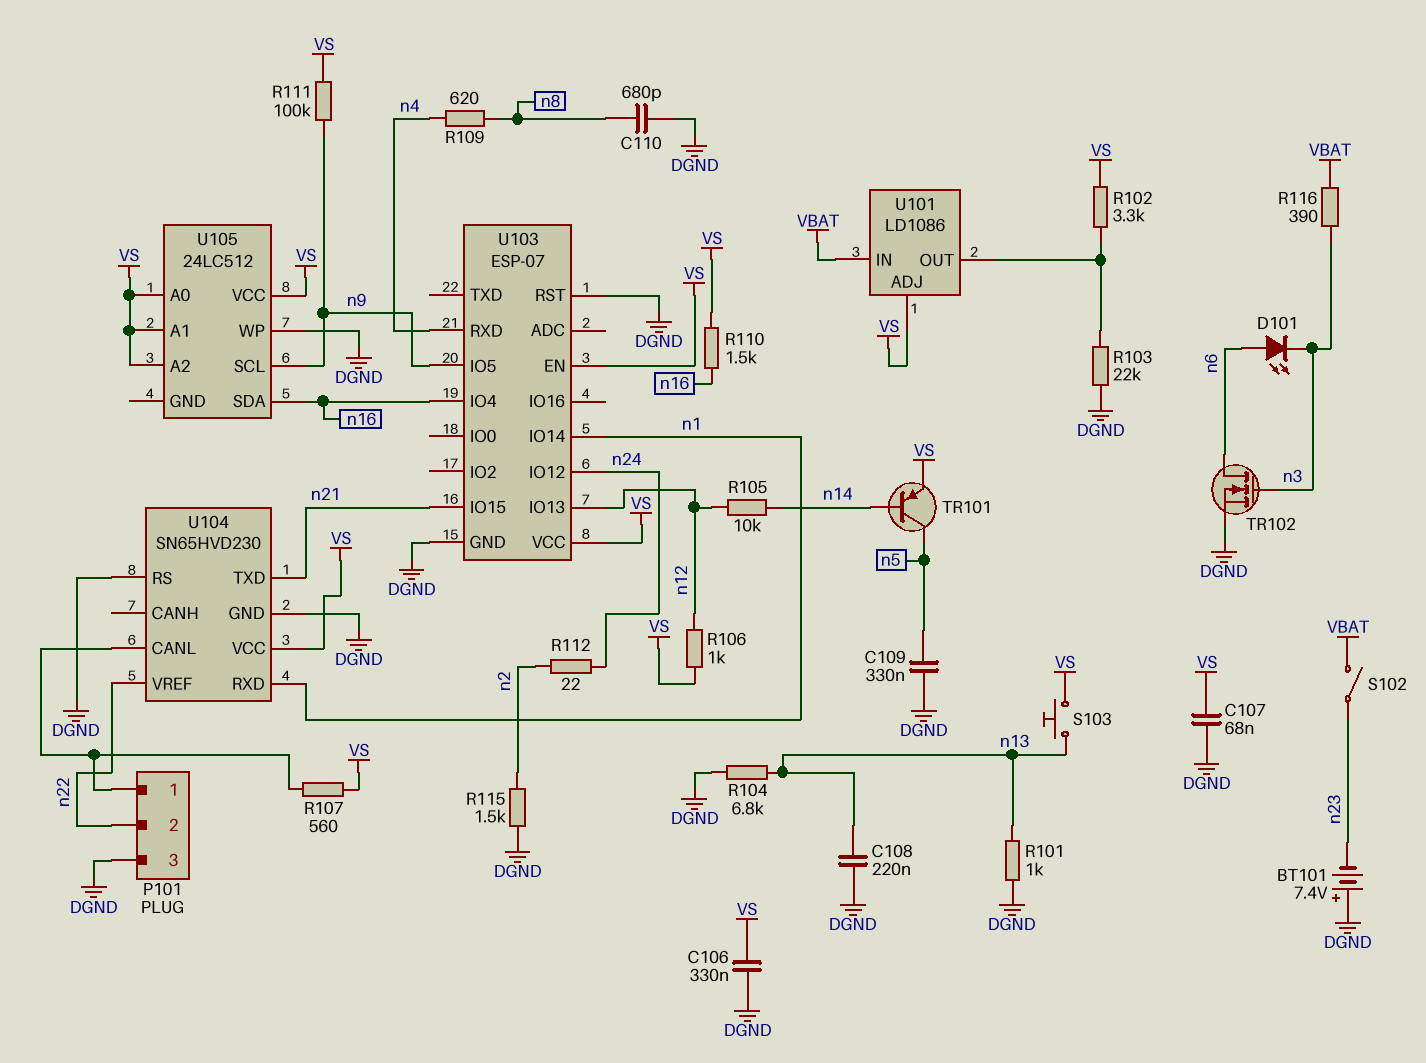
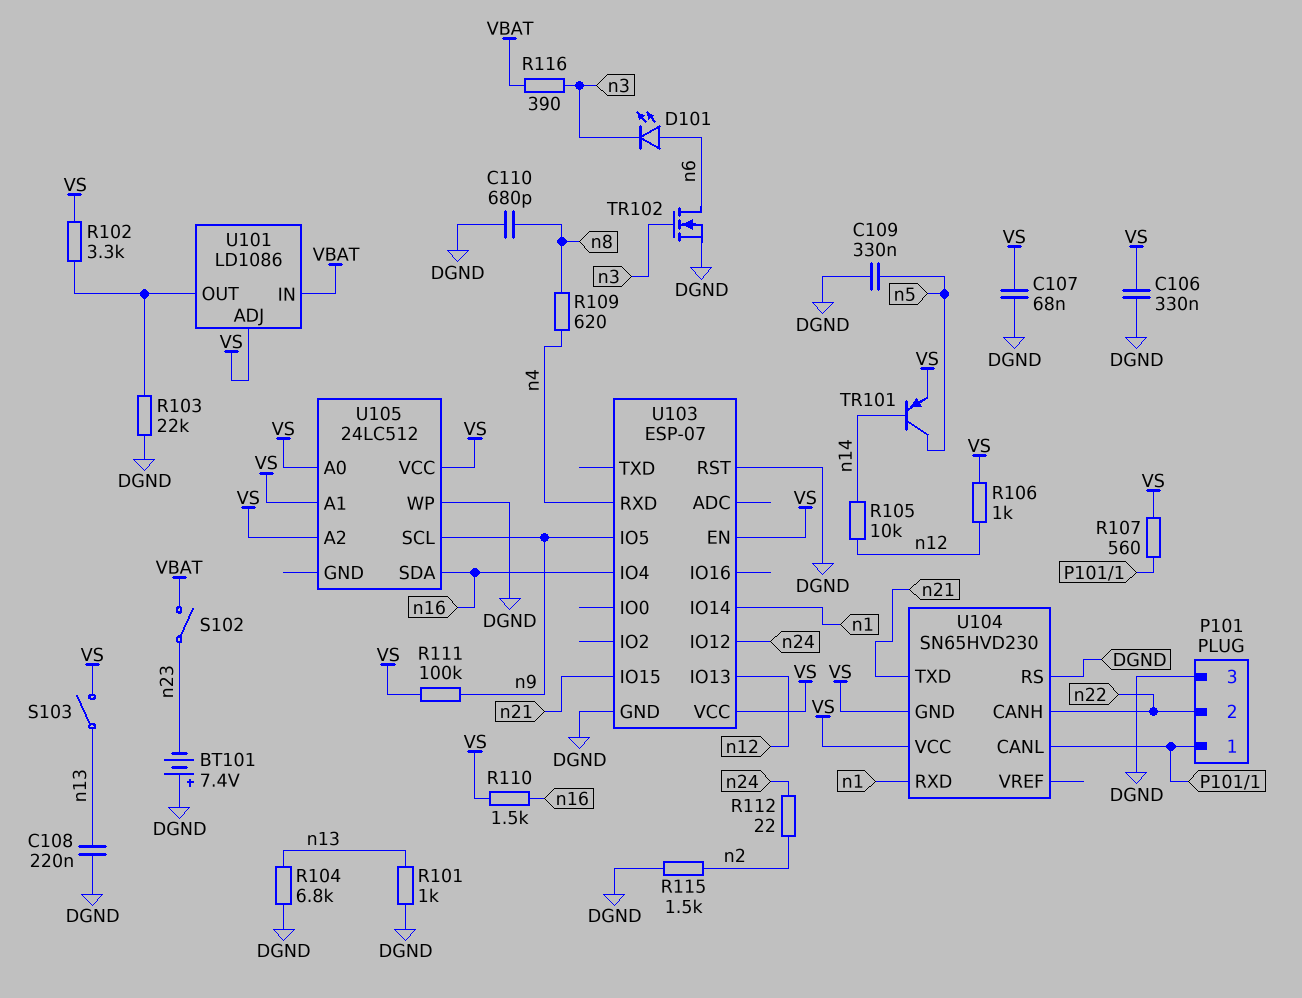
S103: button (VS, n13) -> switch (VS, n13)
U104 pin CANH: none -> n22
U104 pin GND: DGND -> VS
U104 pin VREF: n22 -> none

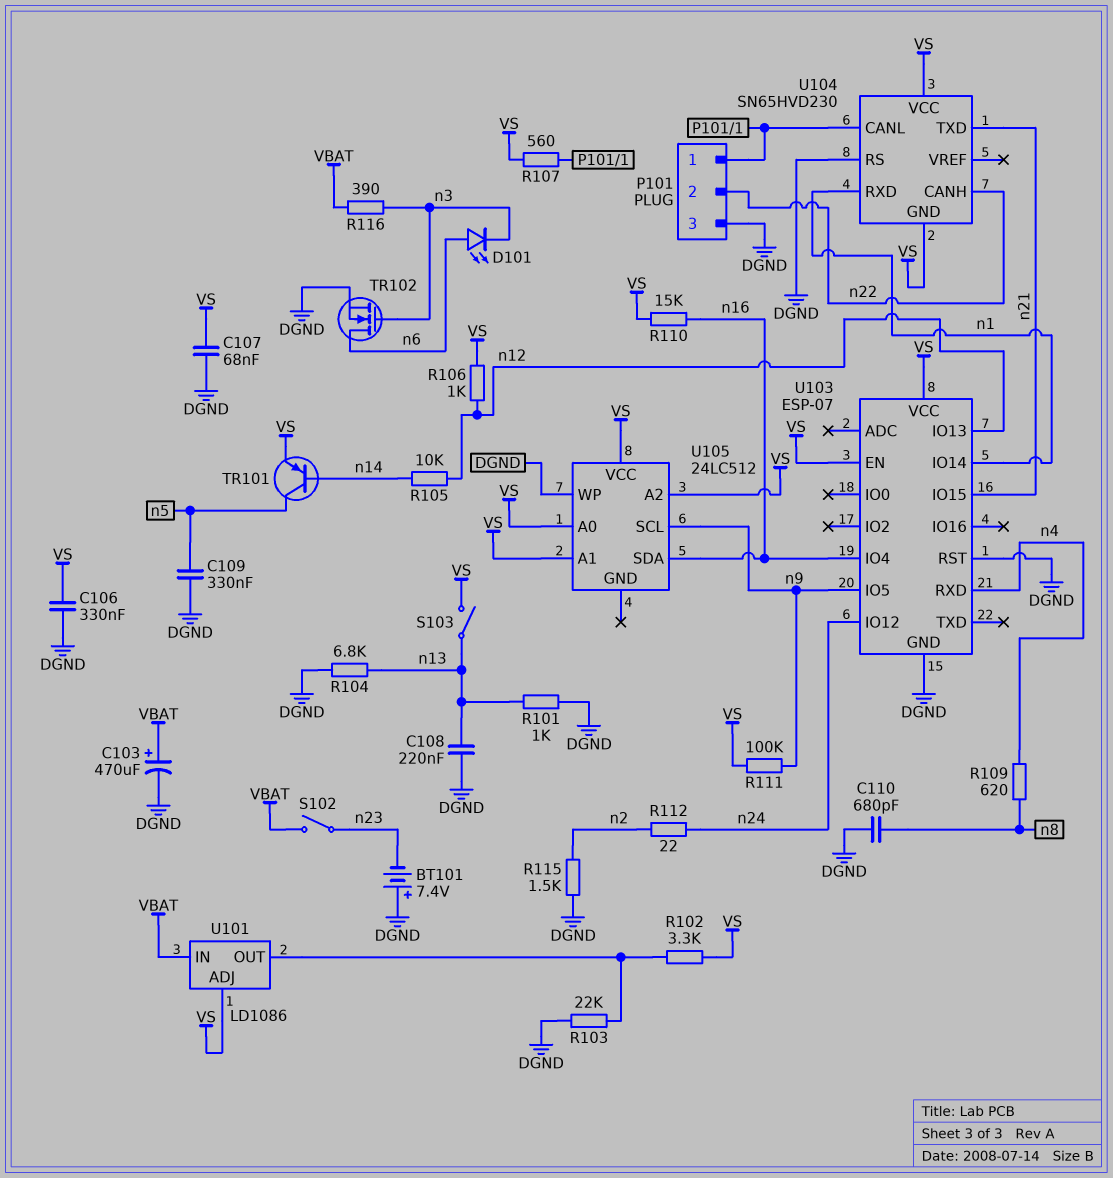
C103: none -> 470uF (plus VBAT, minus DGND)
R110: 1.5k (VS, n16) -> 15k (VS, n16)

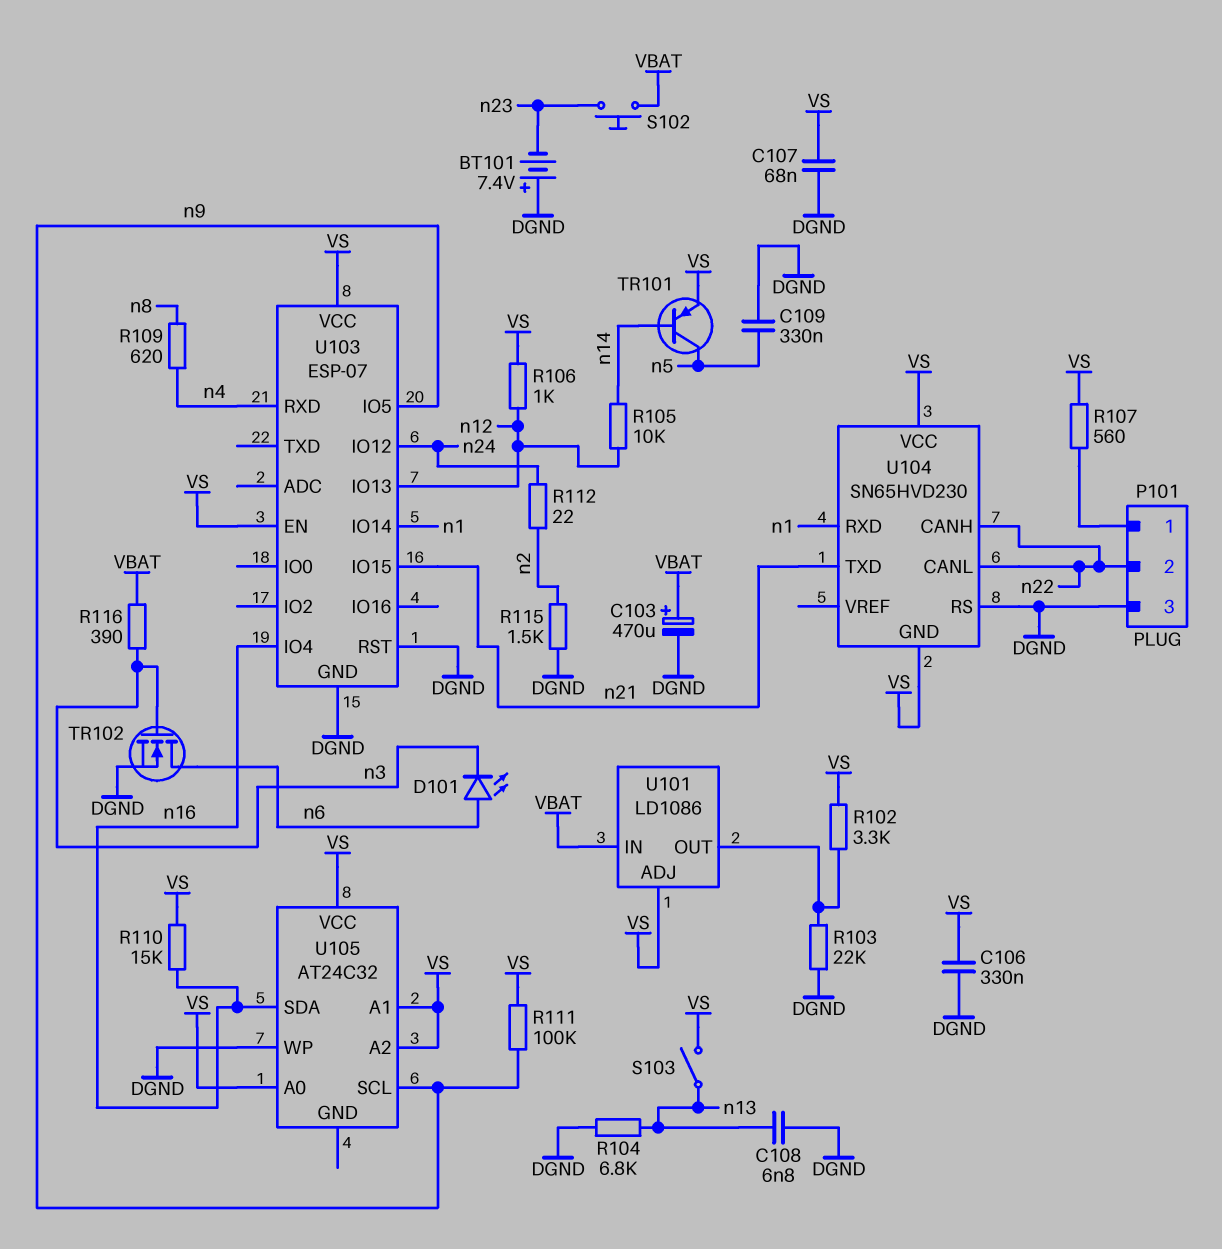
C108: 220nF (DGND, n13) -> 6.8nF (DGND, n13)
C110: 680pF (DGND, n8) -> none
R101: 1k (DGND, n13) -> none
S102: switch (VBAT, n23) -> button (VBAT, n23)
U104 pin CANL: P101/1 -> n22
U105: 24LC512 -> AT24C32

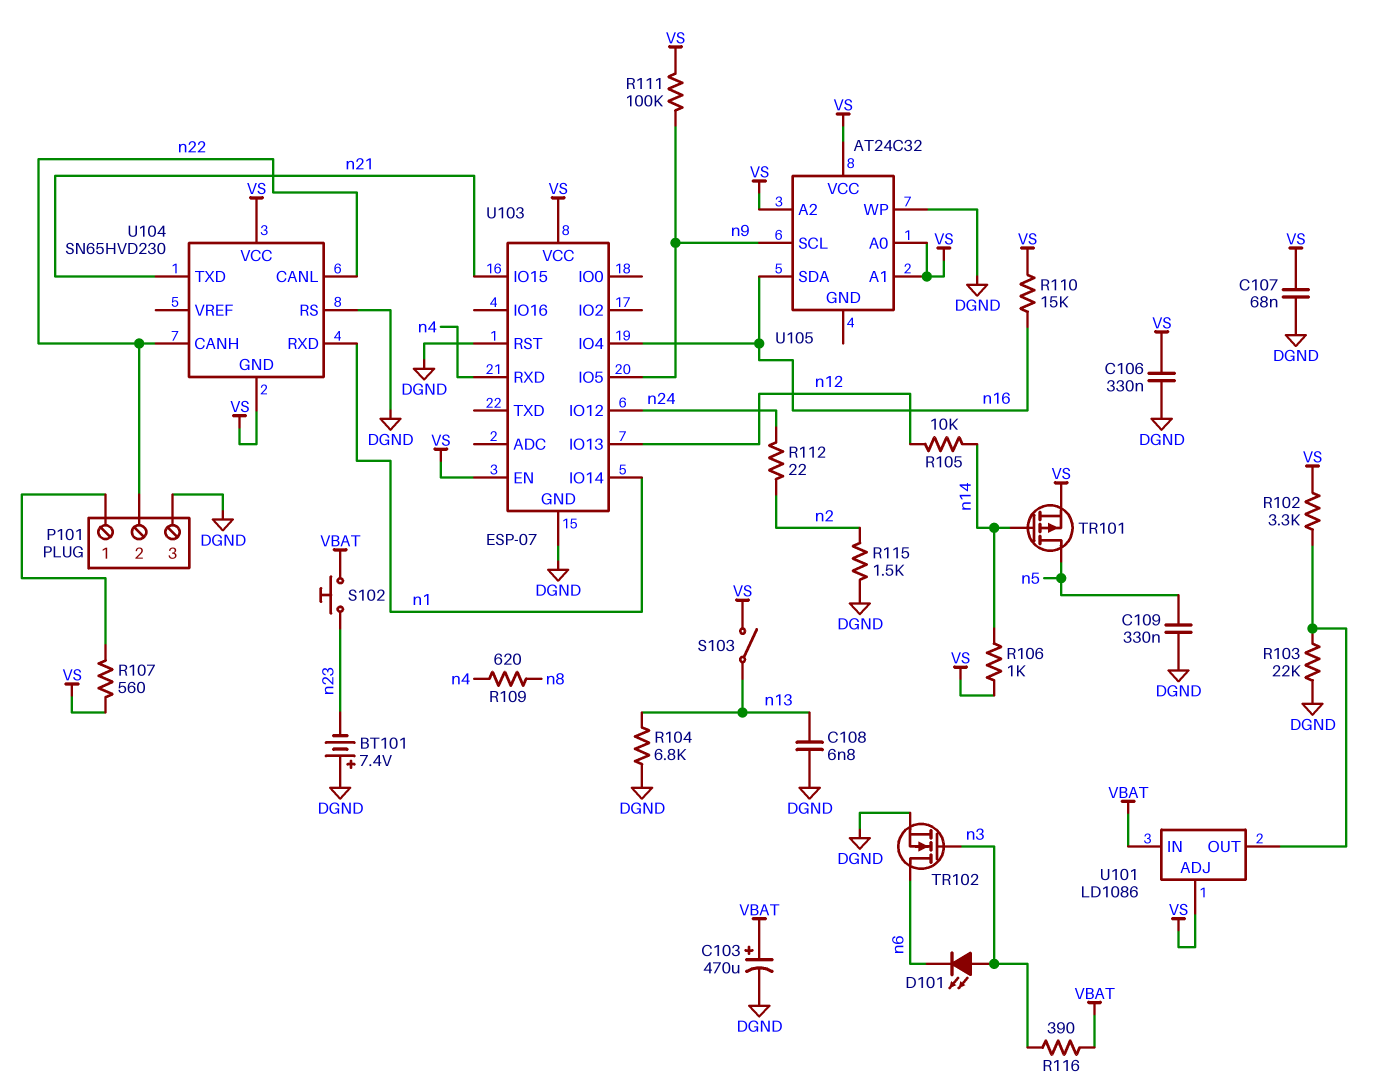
D101: LED (A n6, K n3) -> LED (A n3, K n6)
R106: 1k (VS, n12) -> 1k (VS, n14)
TR101: PNP (B n14, C n5, E VS) -> PMOS (G n14, D n5, S VS)

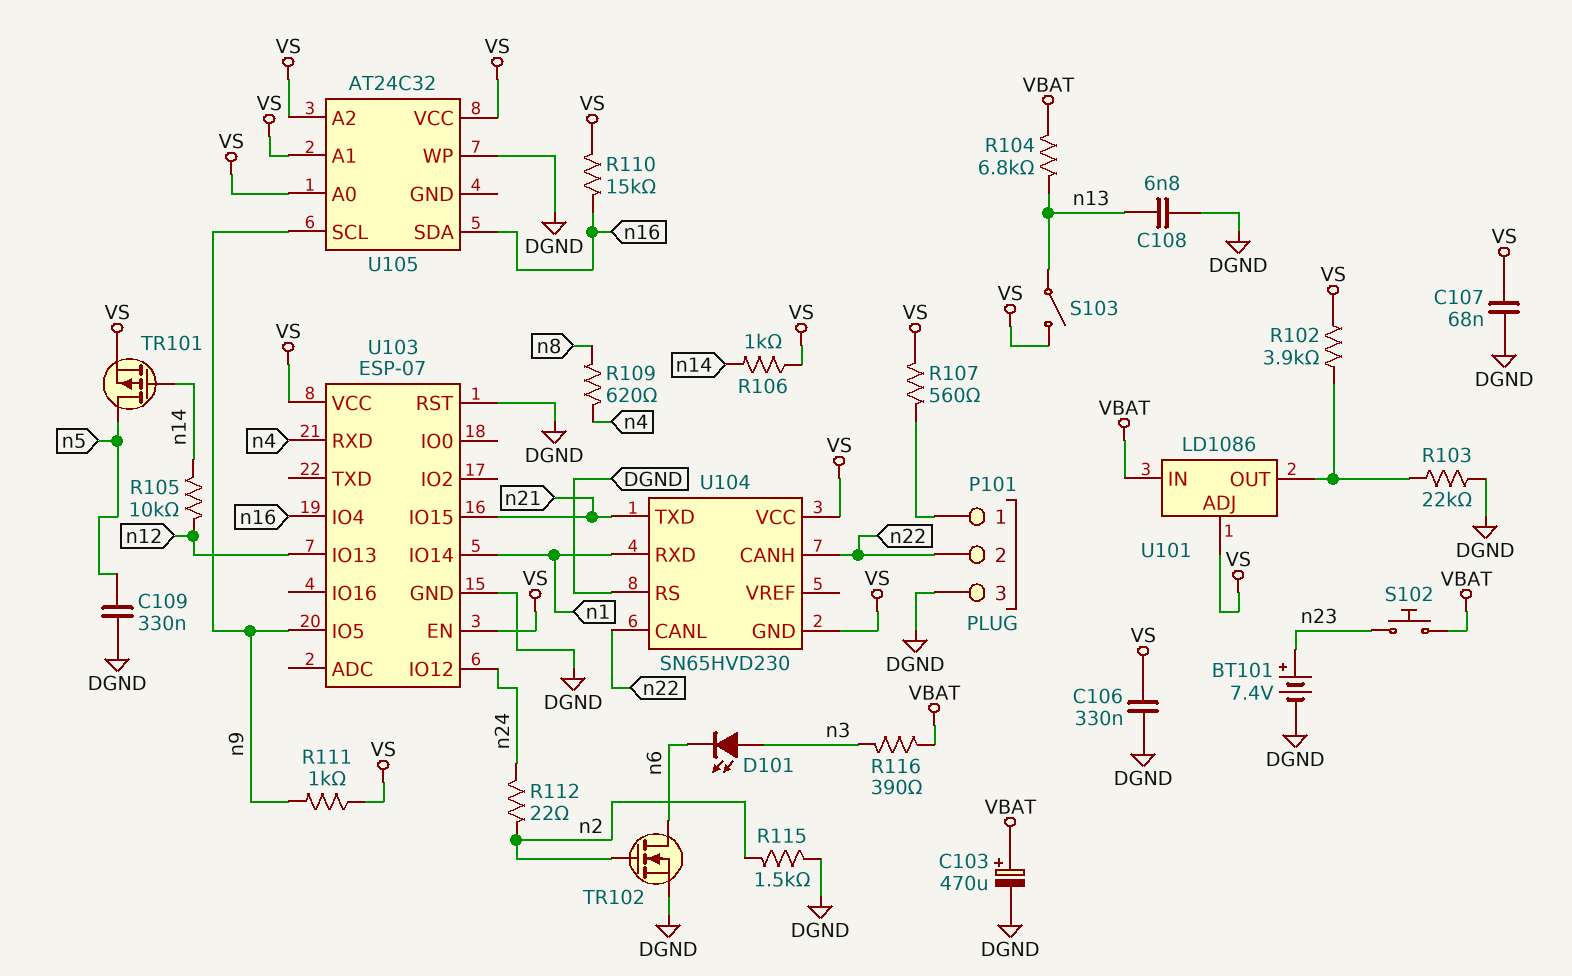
BT101: 7.4V (plus DGND, minus n23) -> 7.4V (plus n23, minus DGND)
R102: 3.3k (U101/OUT, VS) -> 3.9k (U101/OUT, VS)
R104: 6.8k (DGND, n13) -> 6.8k (VBAT, n13)
R111: 100k (VS, n9) -> 1k (VS, n9)
TR102: NMOS (G n3, D n6, S DGND) -> NMOS (G n2, D n6, S DGND)

